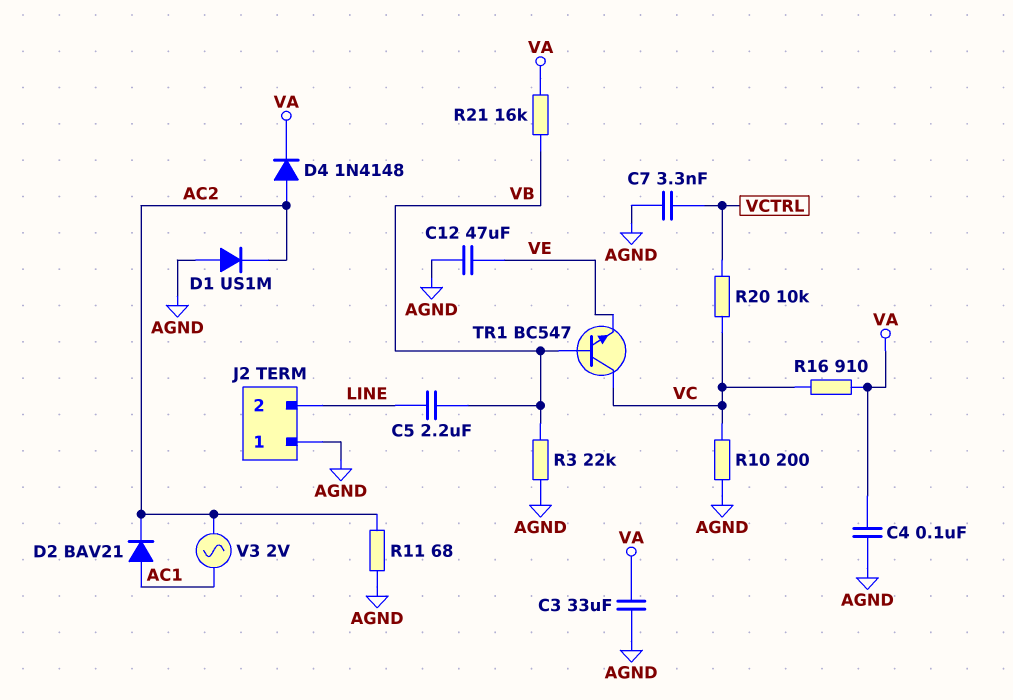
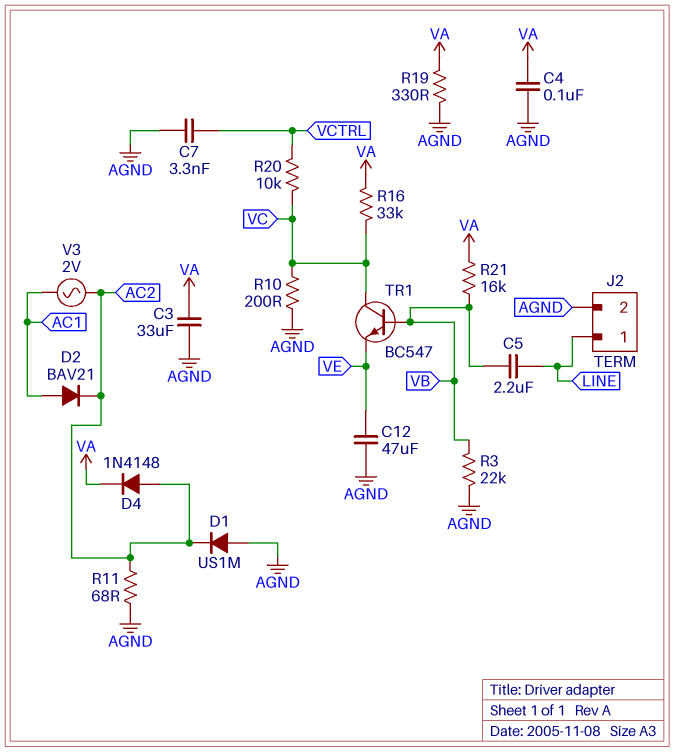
J2 pin 1: AGND -> LINE
J2 pin 2: LINE -> AGND
R16: 910 (VA, VC) -> 33k (VA, VC)
R19: none -> 330 (AGND, VA)

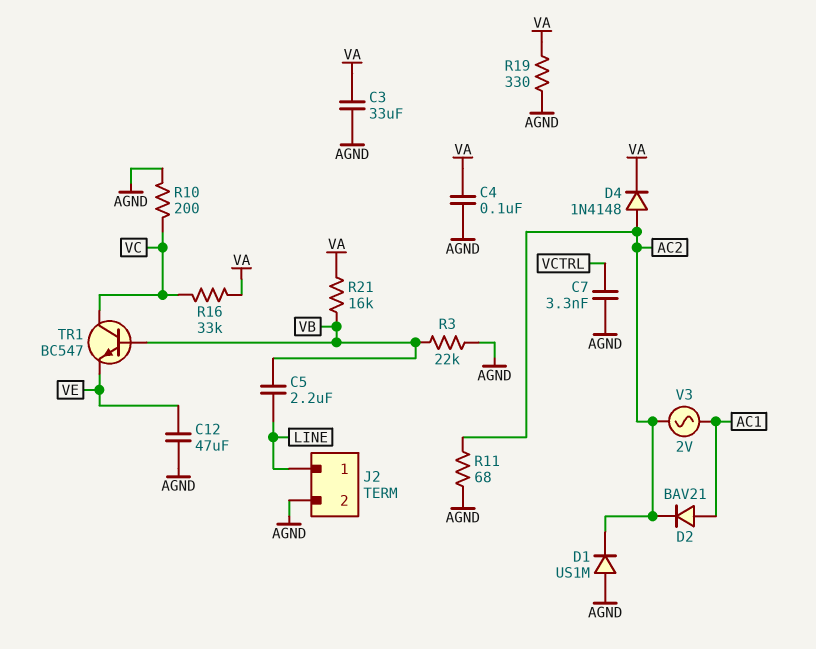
R20: 10k (VC, VCTRL) -> none

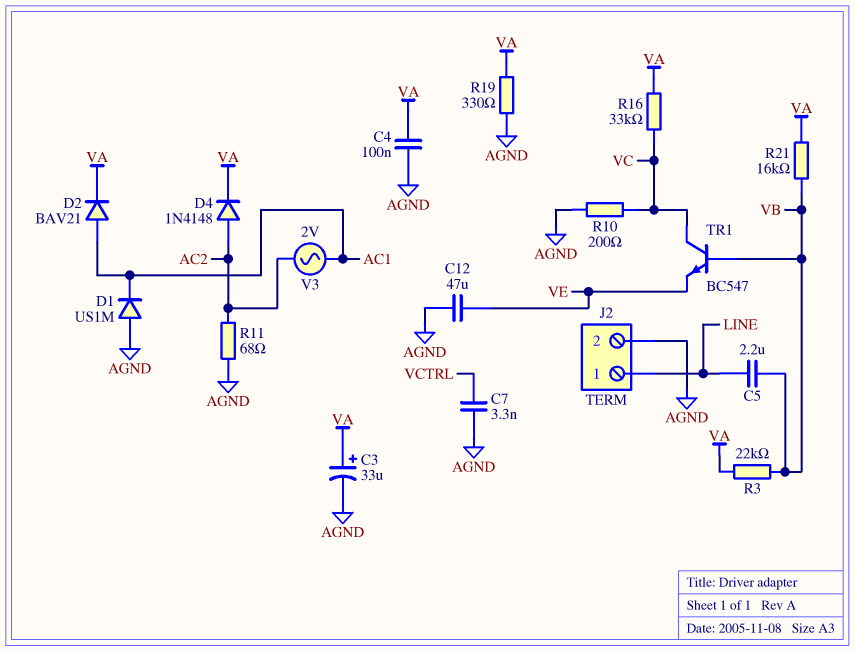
C3: 33uF (AGND, VA) -> 33uF (plus VA, minus AGND)
D1: diode US1M (A AGND, K AC2) -> diode US1M (A AGND, K AC1)
D2: diode BAV21 (A AC1, K AC2) -> diode BAV21 (A AC1, K VA)
R3: 22k (AGND, VB) -> 22k (VA, VB)

